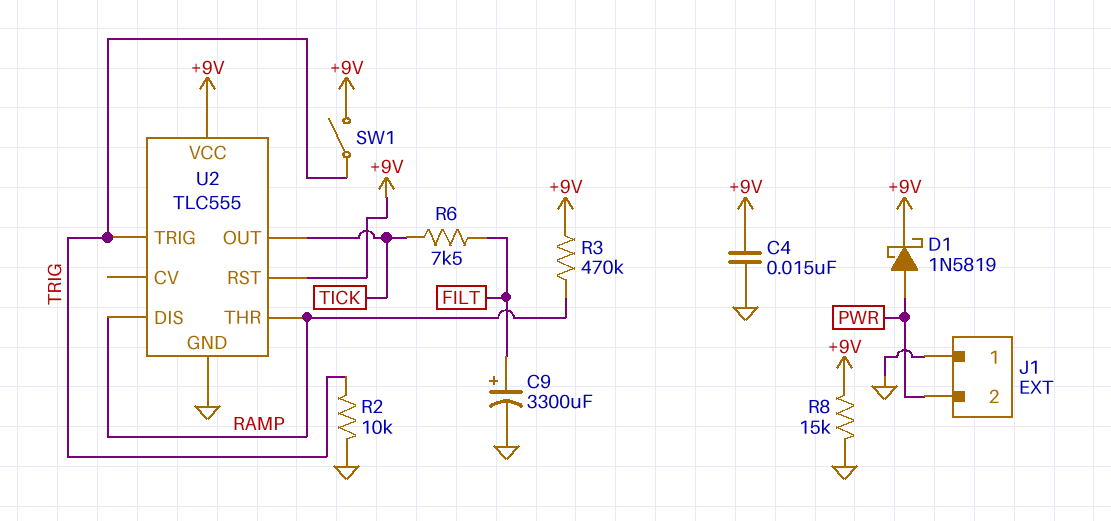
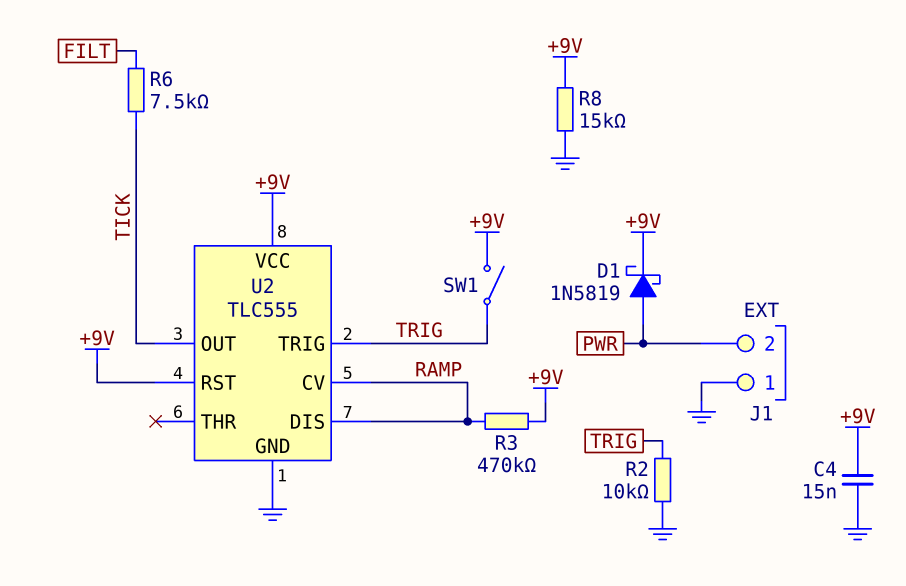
C9: 3300uF (plus FILT, minus GND) -> none
U2 pin CV: none -> RAMP
U2 pin THR: RAMP -> none

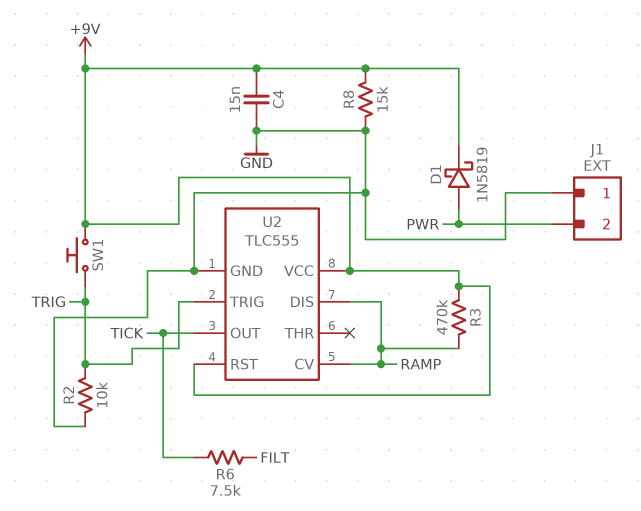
SW1: switch (+9V, TRIG) -> button (+9V, TRIG)

